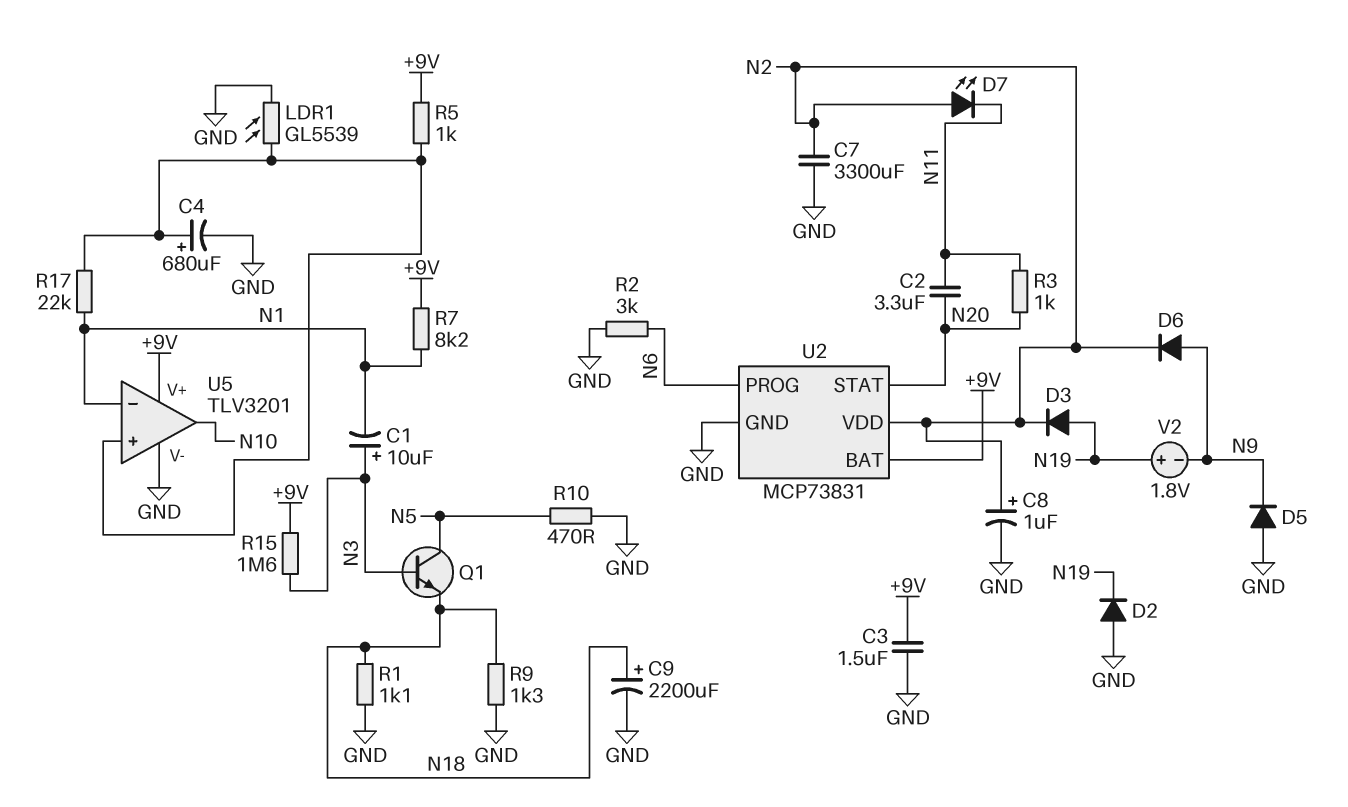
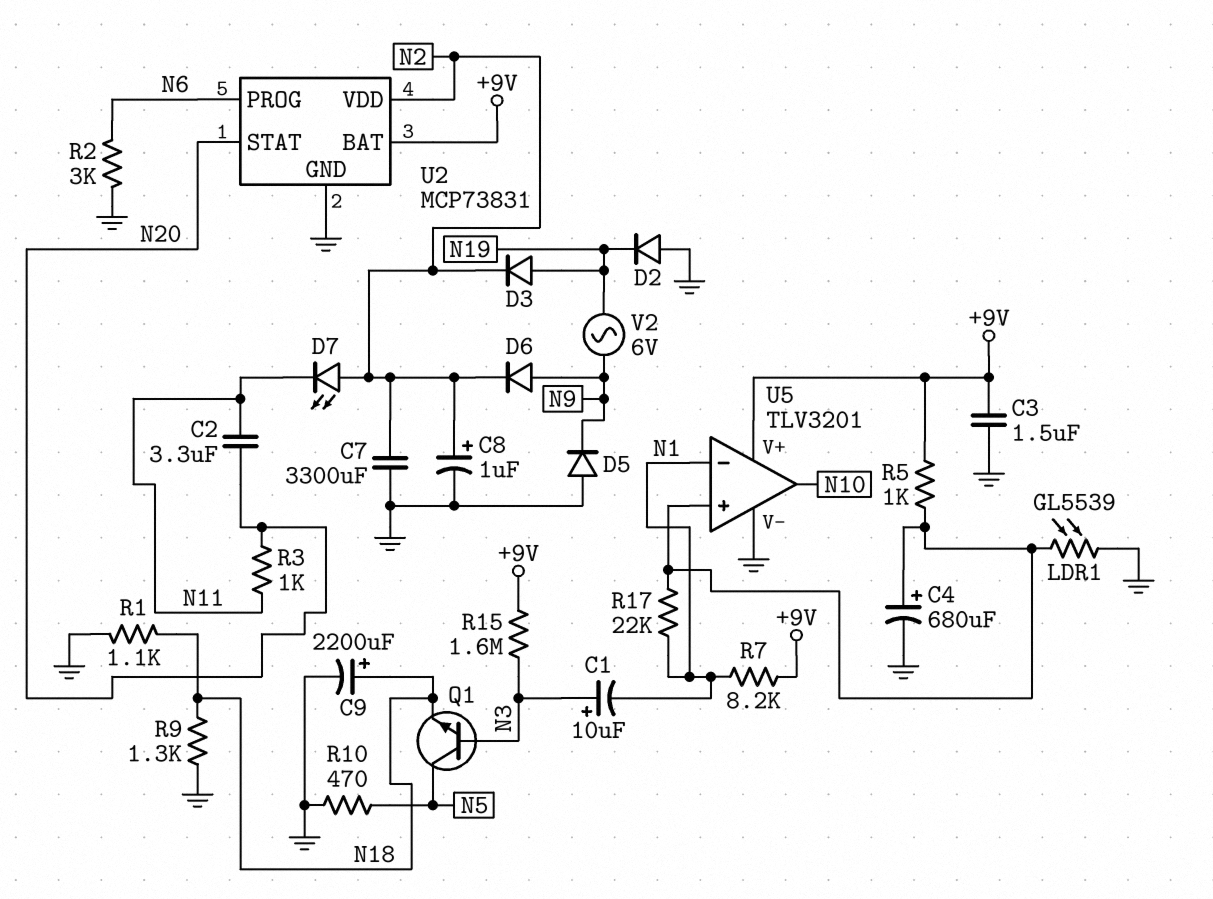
V2: 1.8V (plus N19, minus N9) -> AC 6V (N9, N19)

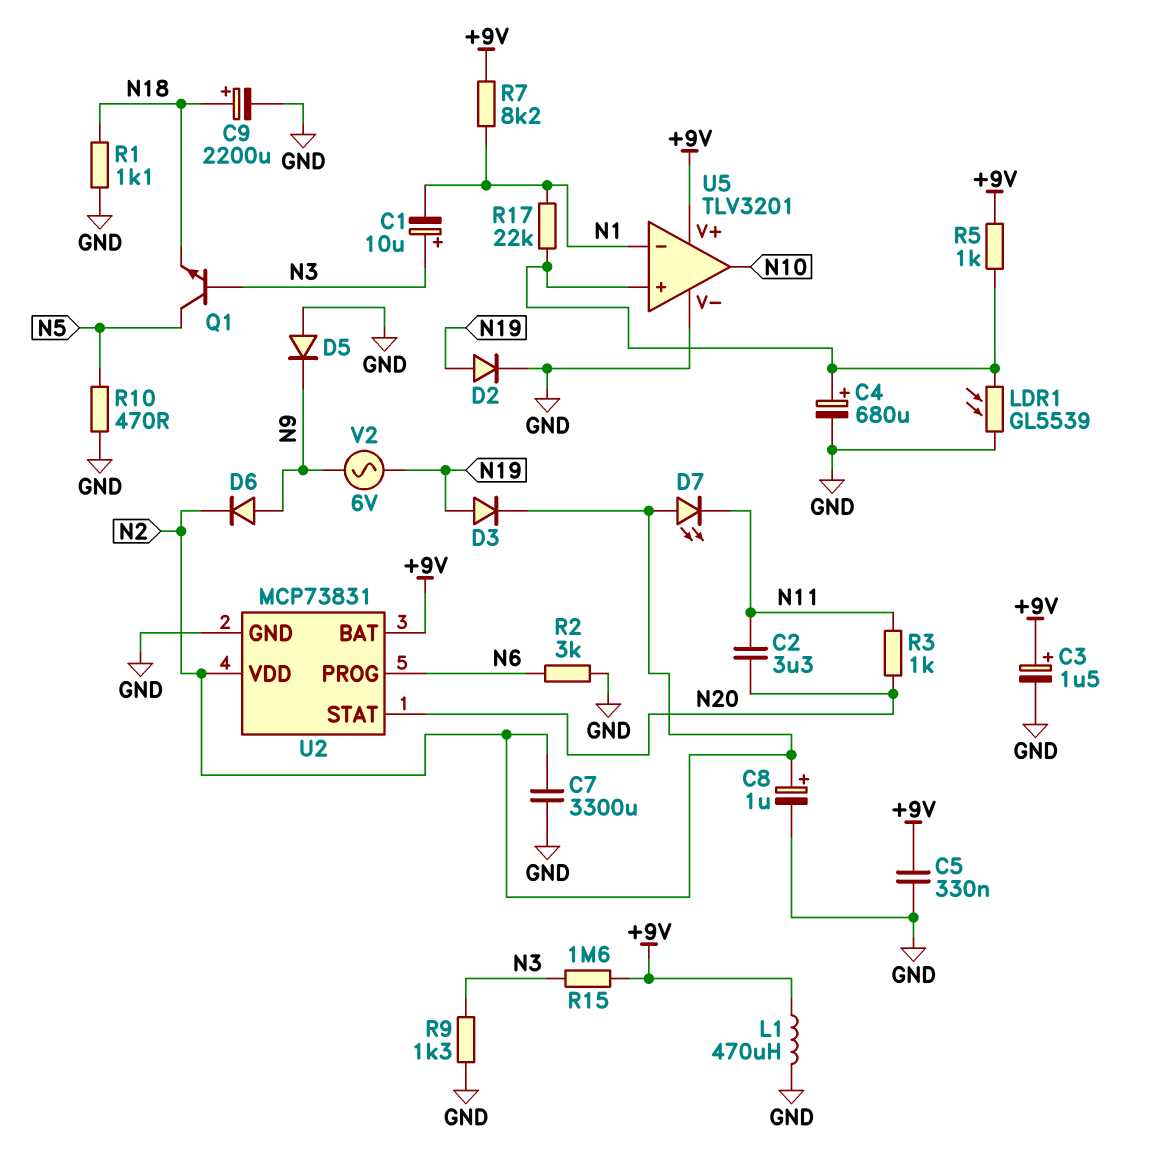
C3: 1.5uF (+9V, GND) -> 1.5uF (plus +9V, minus GND)
C5: none -> 330nF (+9V, GND)
D2: diode (A GND, K N19) -> diode (A N19, K GND)
L1: none -> 470uH (+9V, GND)
R9: 1.3k (GND, N18) -> 1.3k (GND, N3)

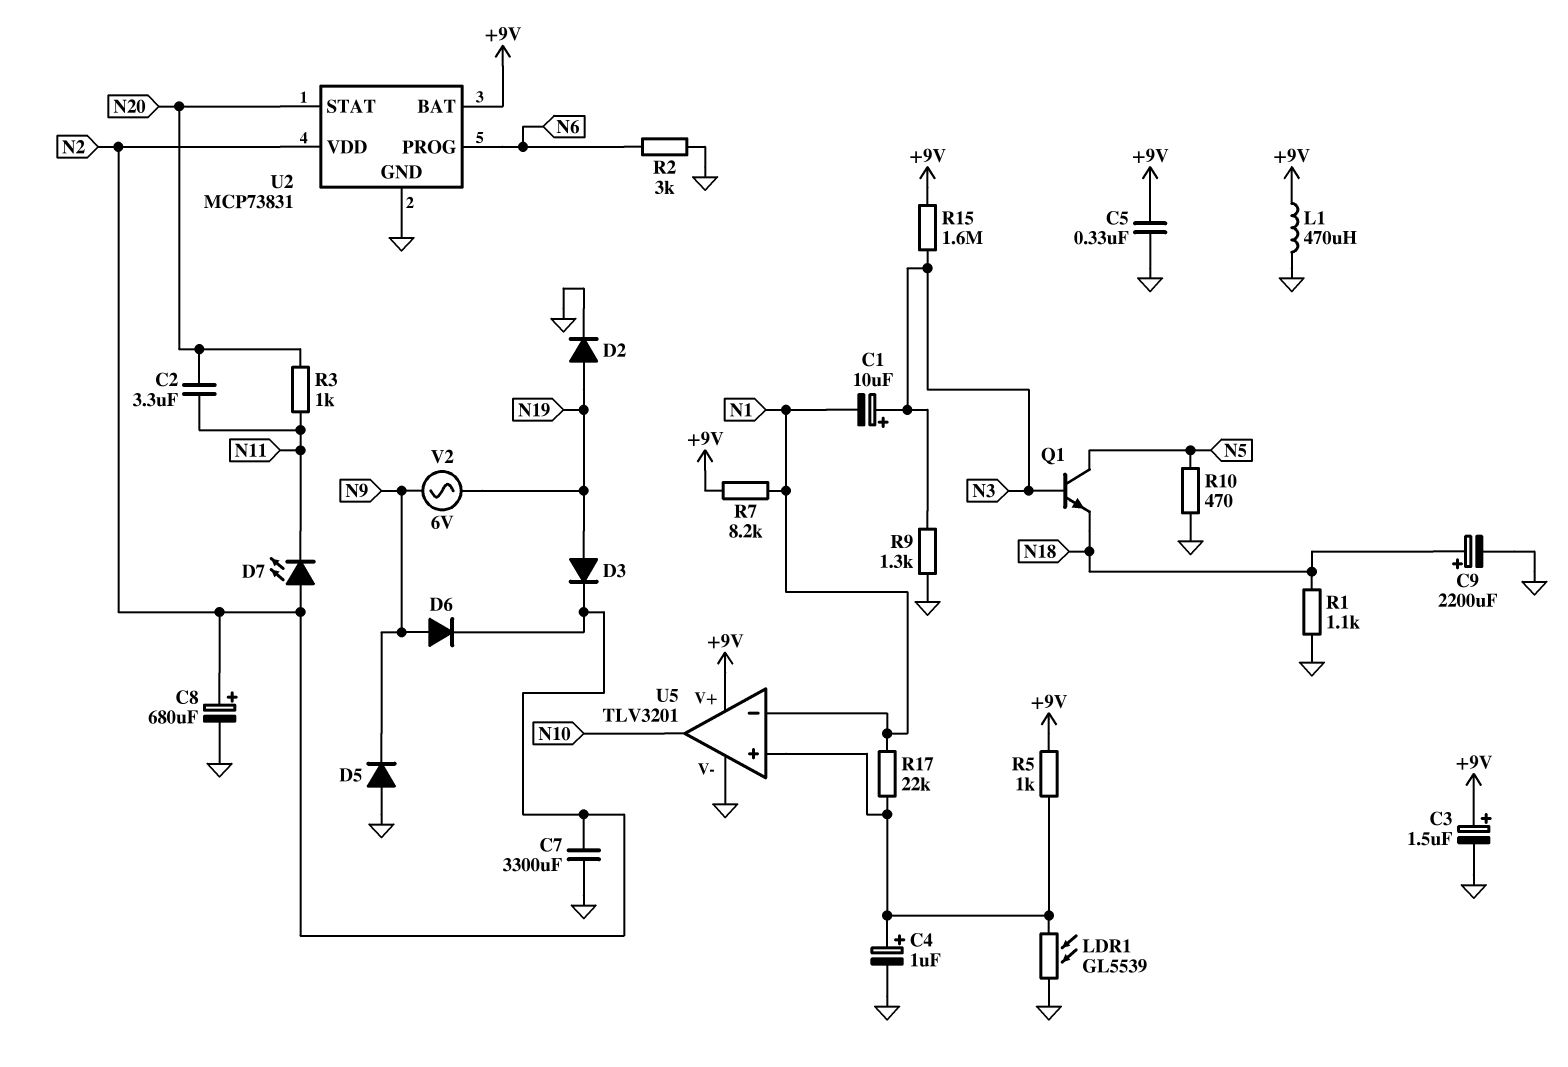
C4: 680uF (plus U5/in+, minus GND) -> 1uF (plus U5/in+, minus GND)
C8: 1uF (plus N2, minus GND) -> 680uF (plus N2, minus GND)

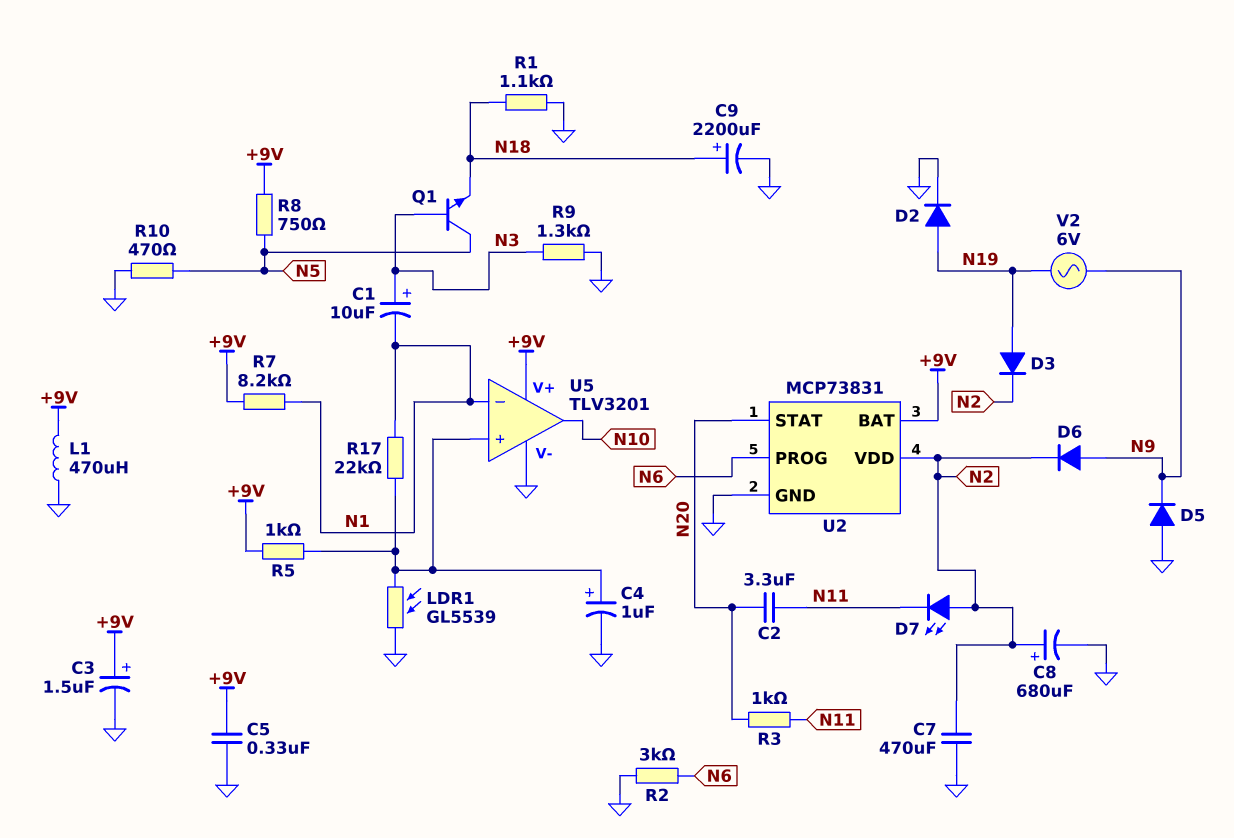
C7: 3300uF (GND, N2) -> 470uF (GND, N2)
R8: none -> 750 (+9V, N5)
R15: 1.6M (+9V, N3) -> none

